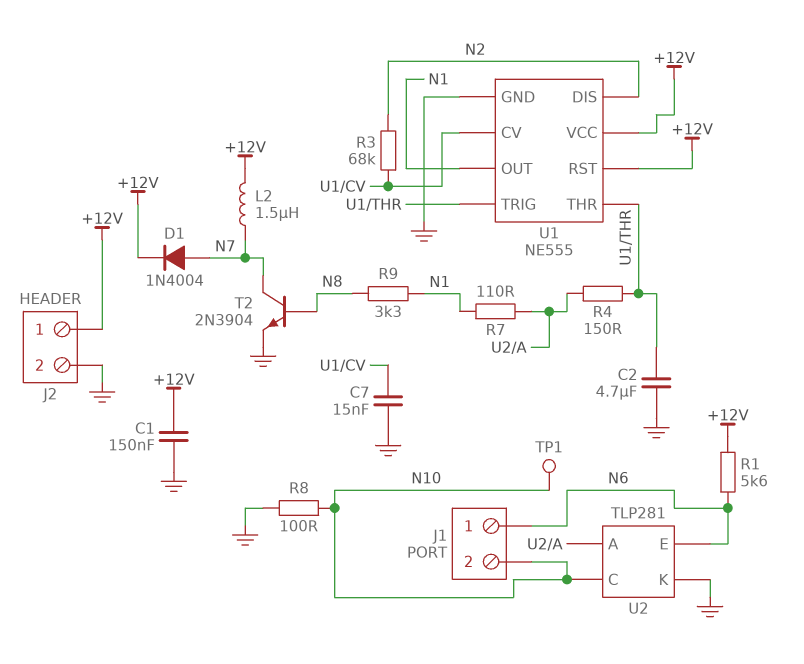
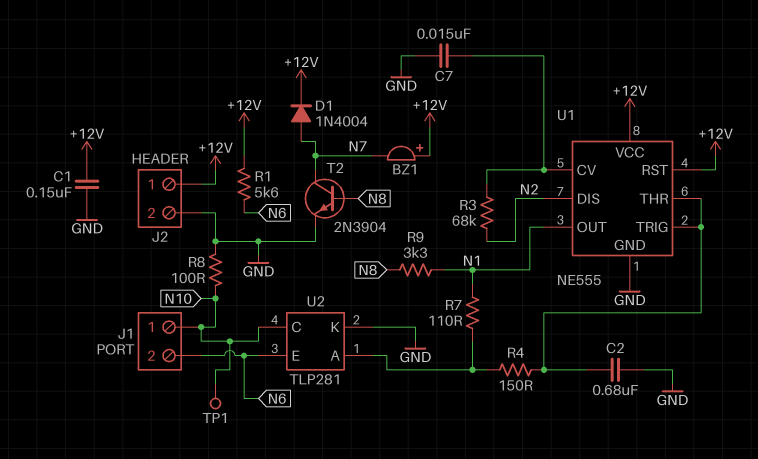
BZ1: none -> buzzer (plus +12V, minus N7)
C2: 4.7uF (GND, U1/THR) -> 680nF (GND, U1/THR)
J1 pin 1: N6 -> N10
J1 pin 2: N10 -> N6
L2: 1.5uH (+12V, N7) -> none

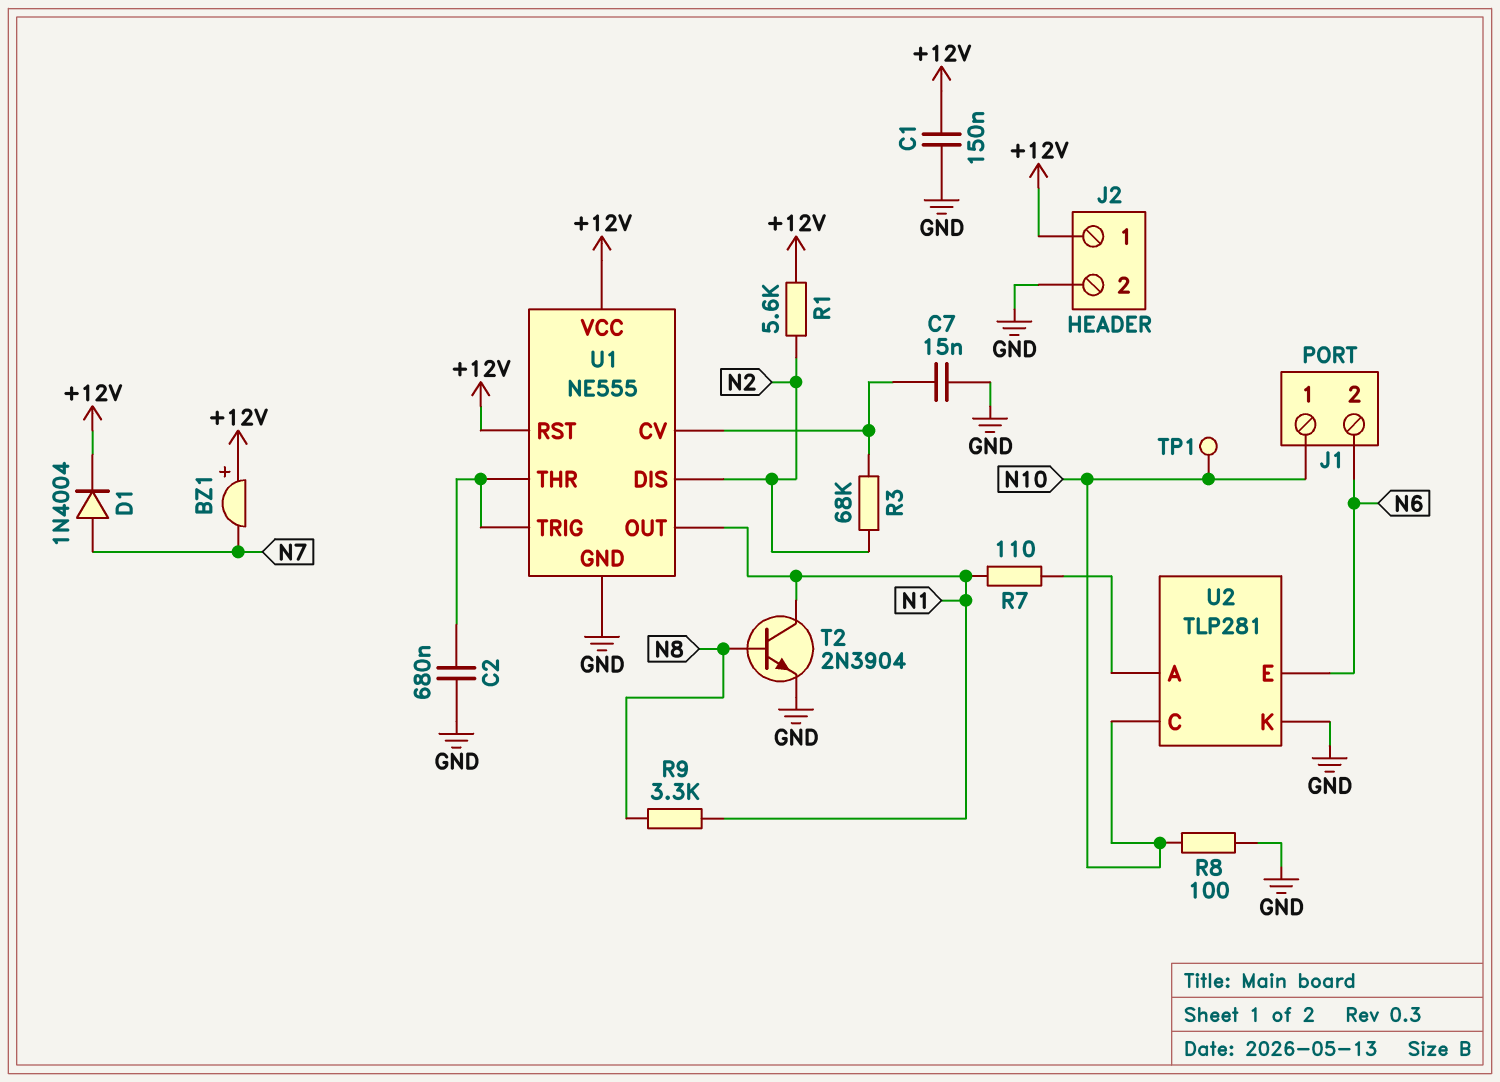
R1: 5.6k (+12V, N6) -> 5.6k (+12V, N2)
R4: 150 (U1/THR, U2/A) -> none
T2: NPN 2N3904 (B N8, C N7, E GND) -> NPN 2N3904 (B N8, C N1, E GND)

